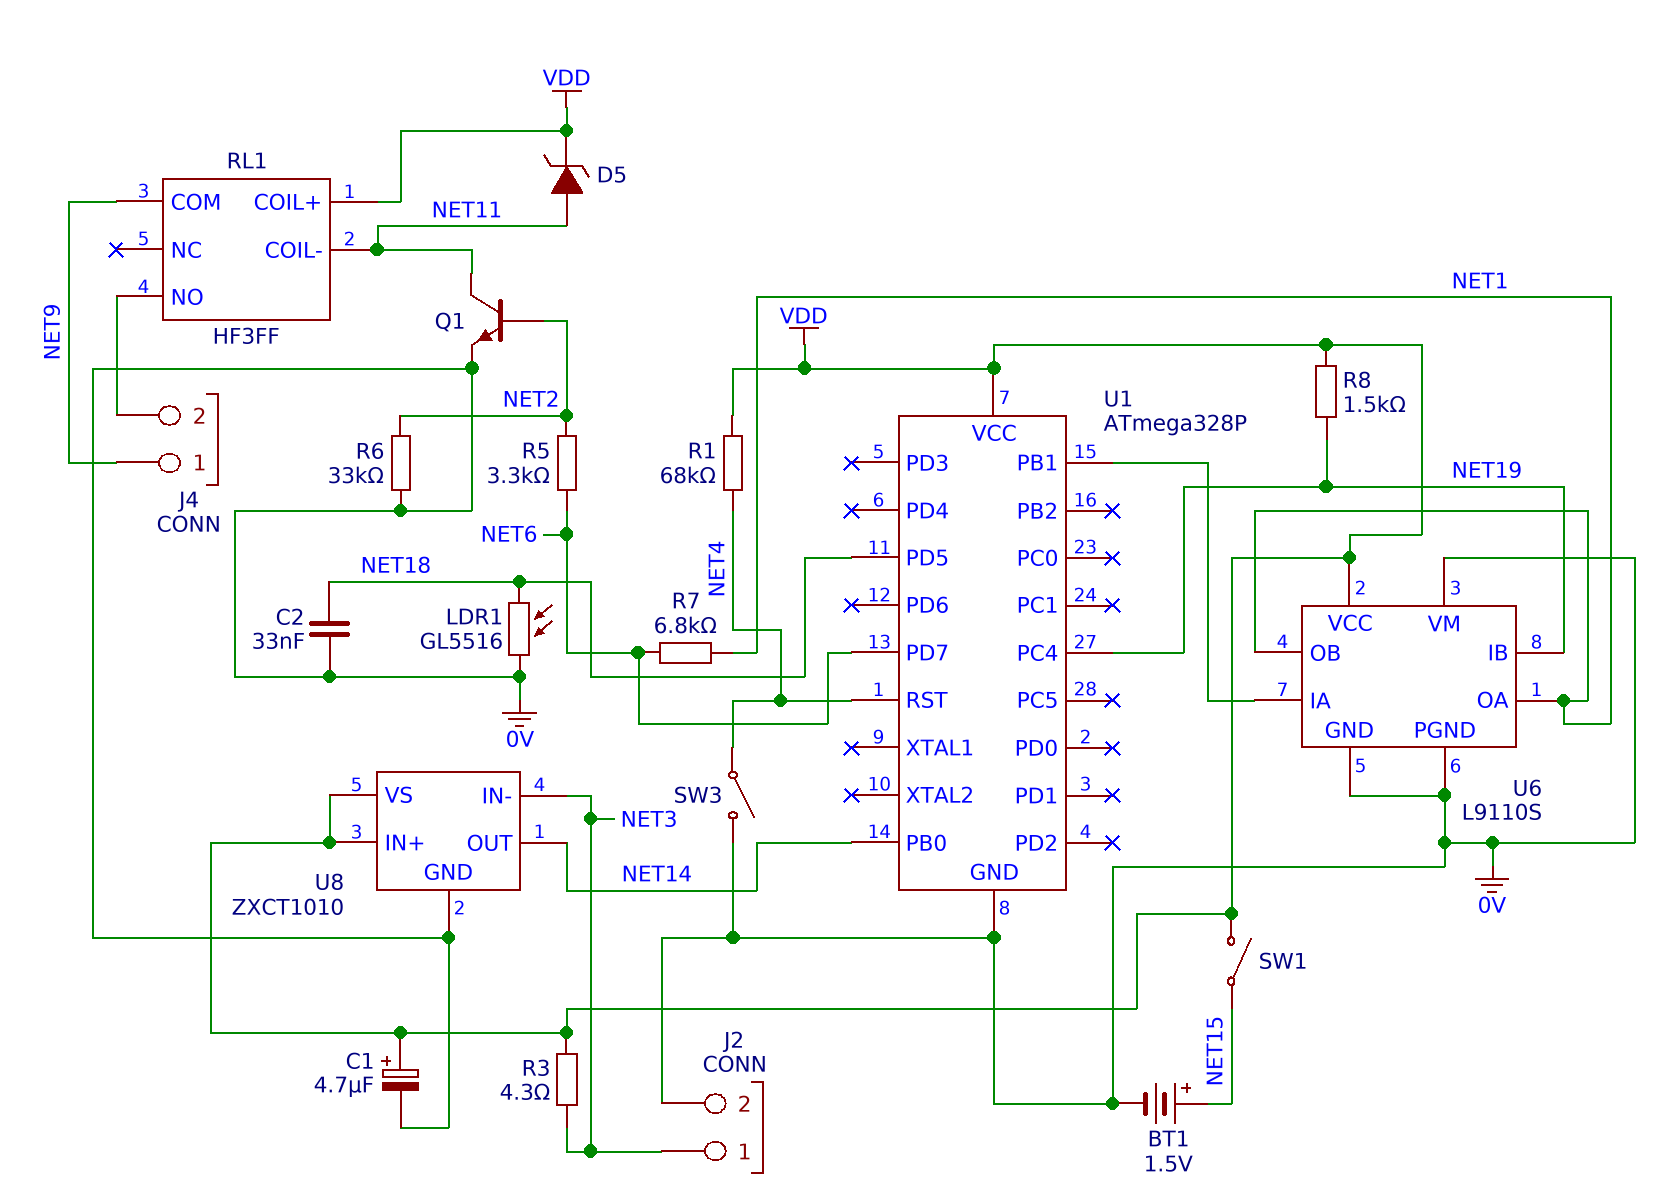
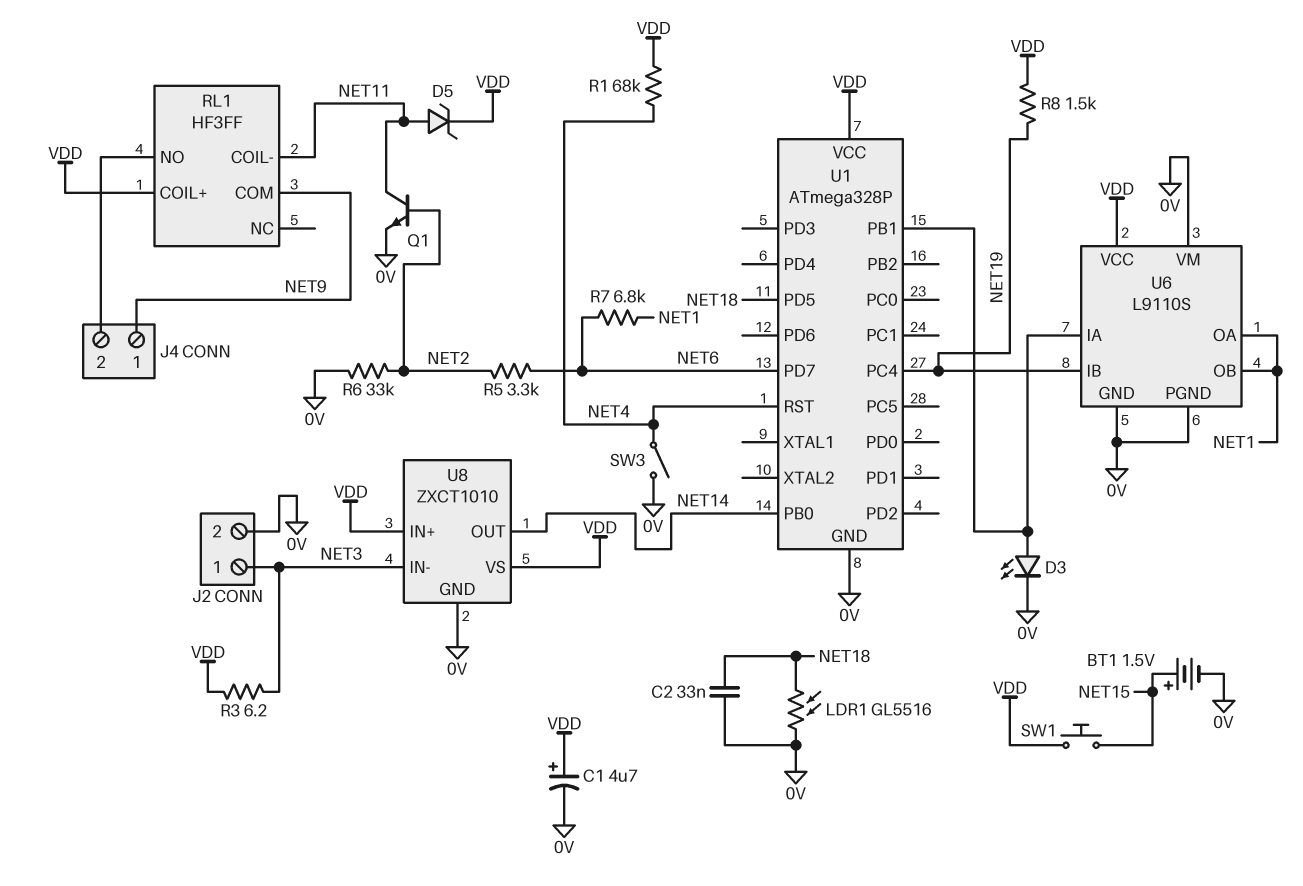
D3: none -> LED (A U1/PB1, K 0V)
R3: 4.3 (NET3, VDD) -> 6.2 (NET3, VDD)
SW1: switch (NET15, VDD) -> button (NET15, VDD)

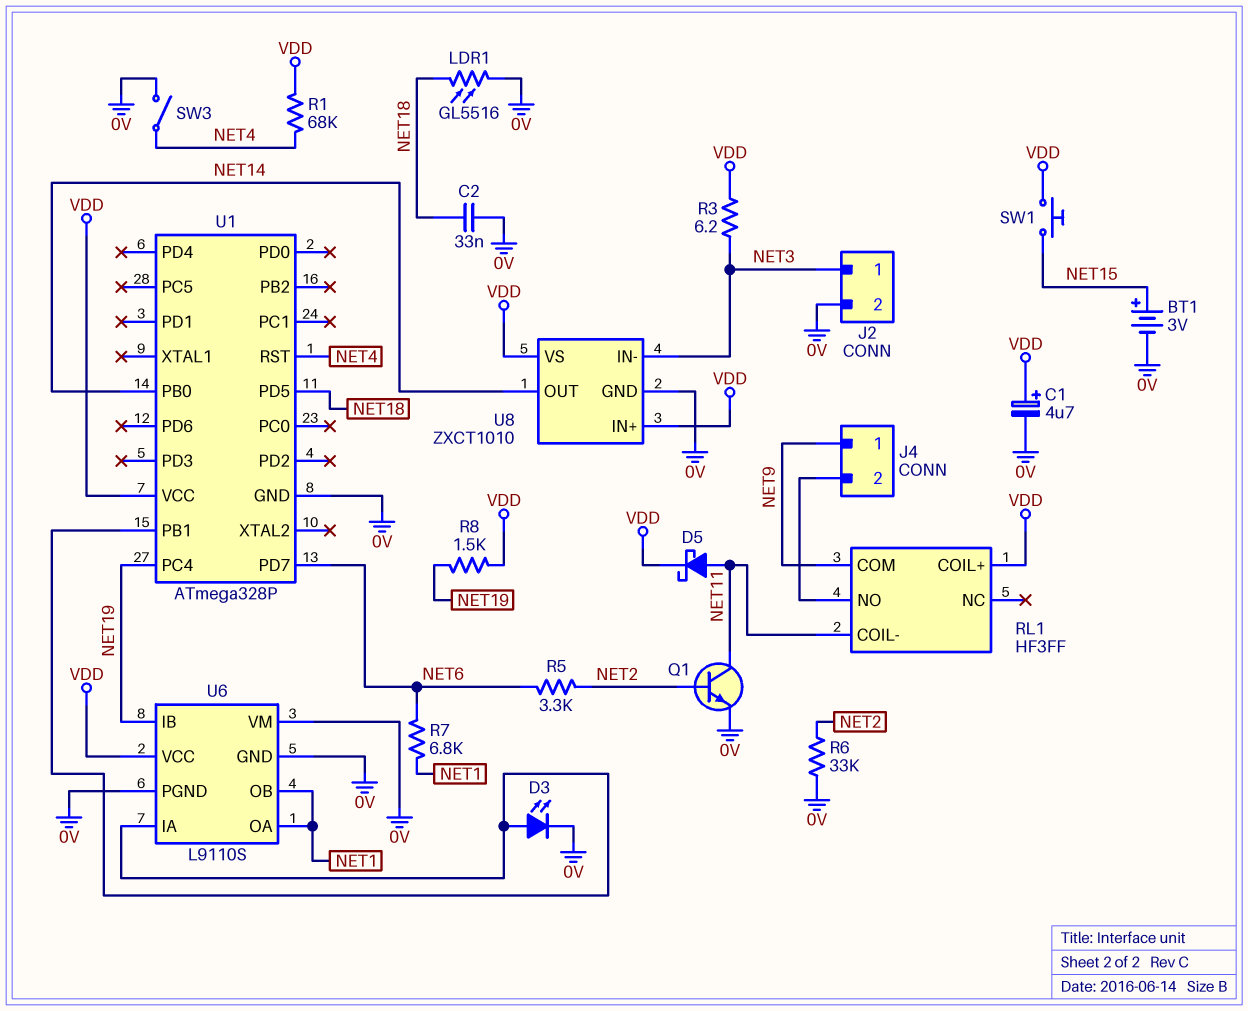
BT1: 1.5V (plus NET15, minus 0V) -> 3V (plus NET15, minus 0V)
D5: zener (A NET11, K VDD) -> schottky (A NET11, K VDD)

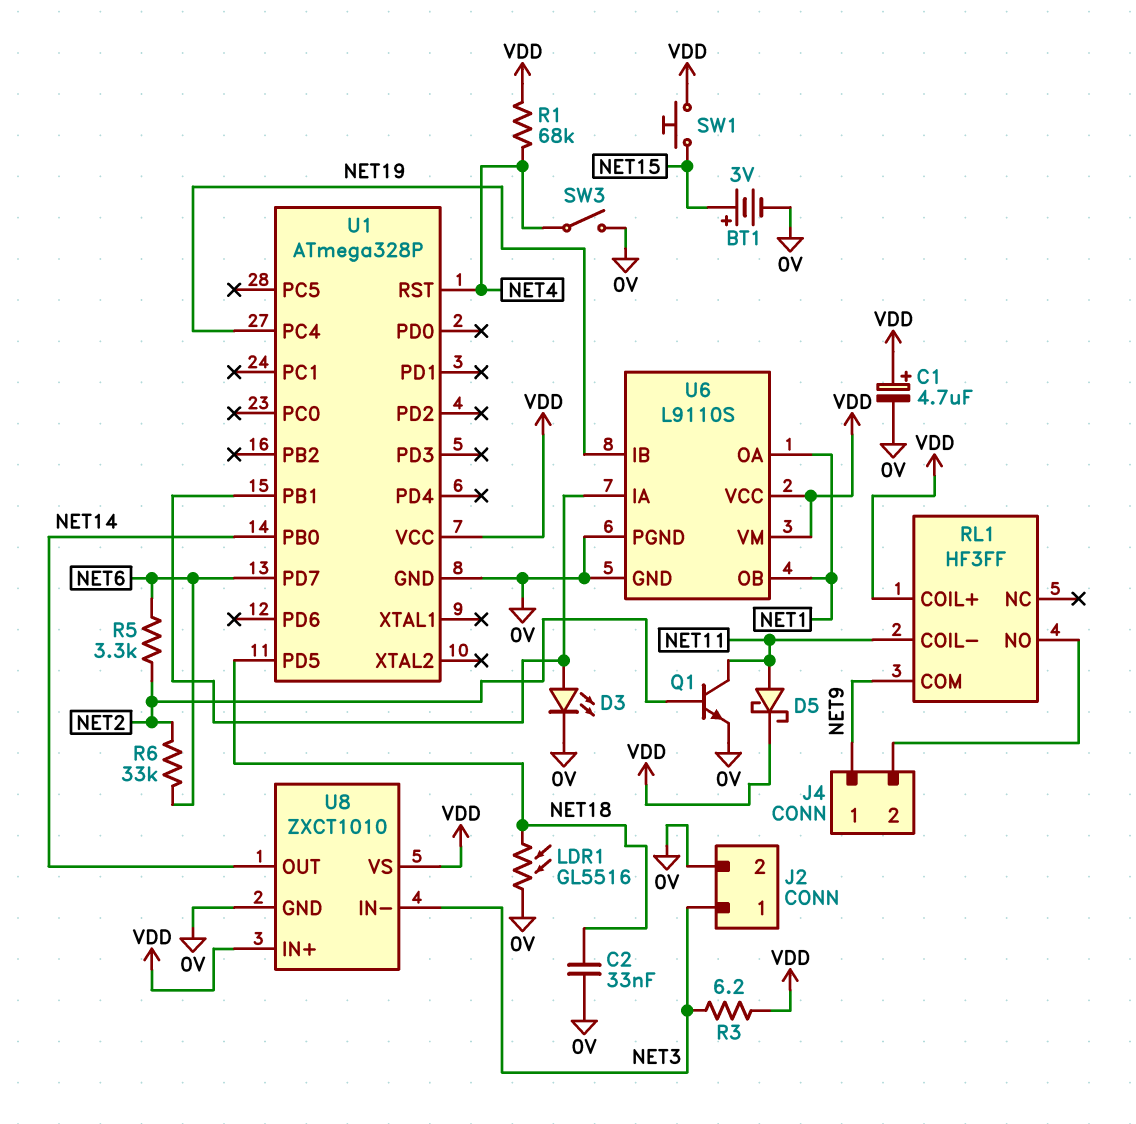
R6: 33k (0V, NET2) -> 33k (NET2, NET6)
R7: 6.8k (NET1, NET6) -> none
R8: 1.5k (NET19, VDD) -> none
U6 pin VM: 0V -> VDD

